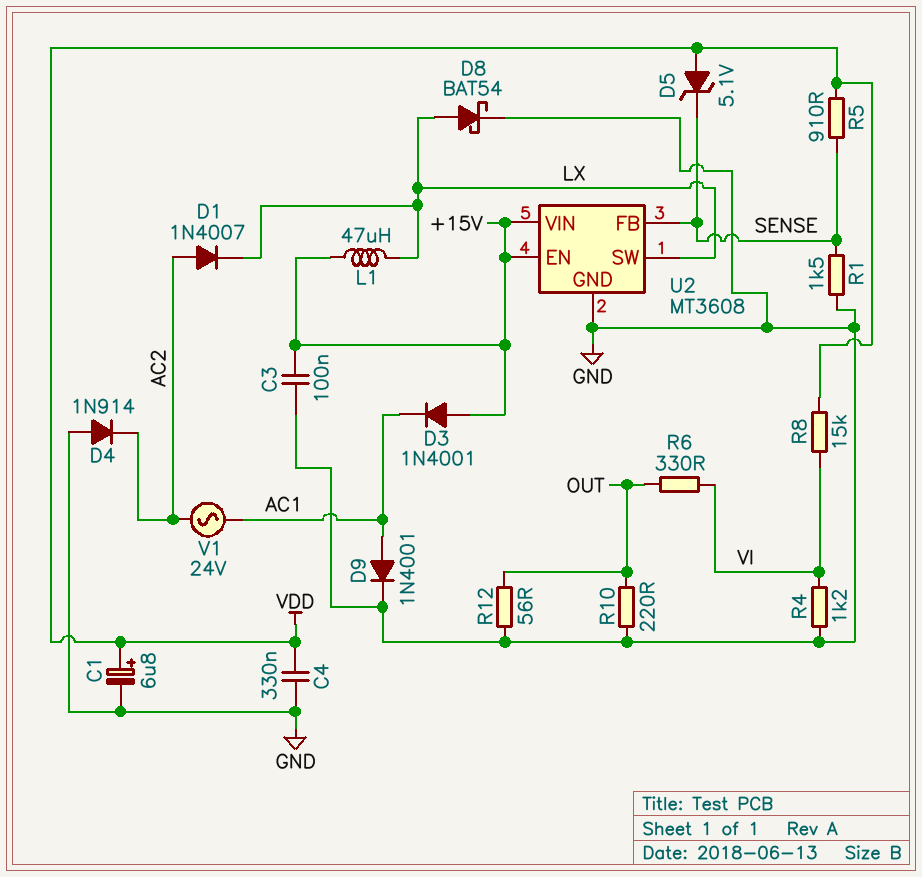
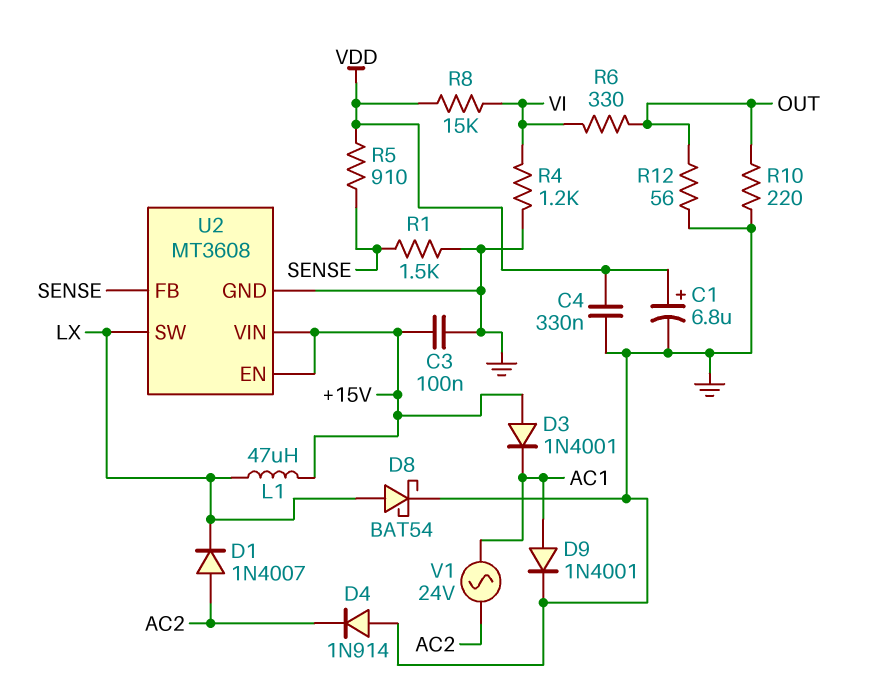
D5: zener 5.1V (A VDD, K SENSE) -> none

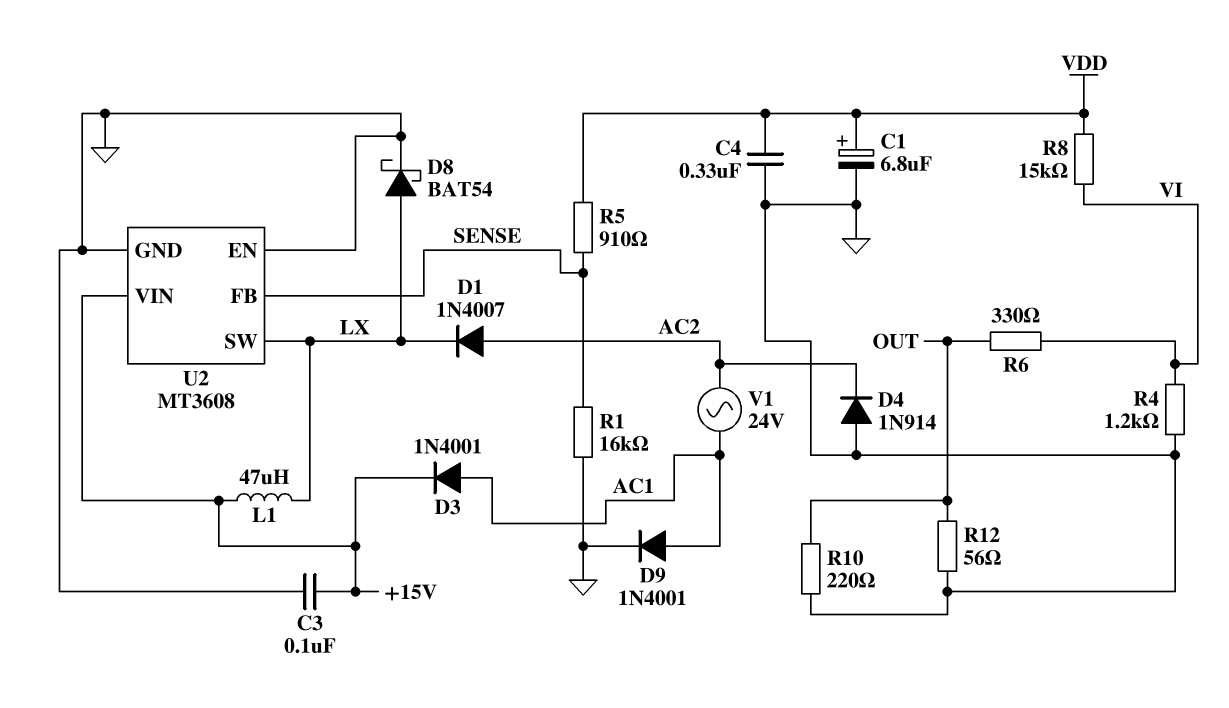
D3: diode 1N4001 (A +15V, K AC1) -> diode 1N4001 (A AC1, K +15V)
R1: 1.5k (GND, SENSE) -> 16k (GND, SENSE)
U2 pin EN: +15V -> GND

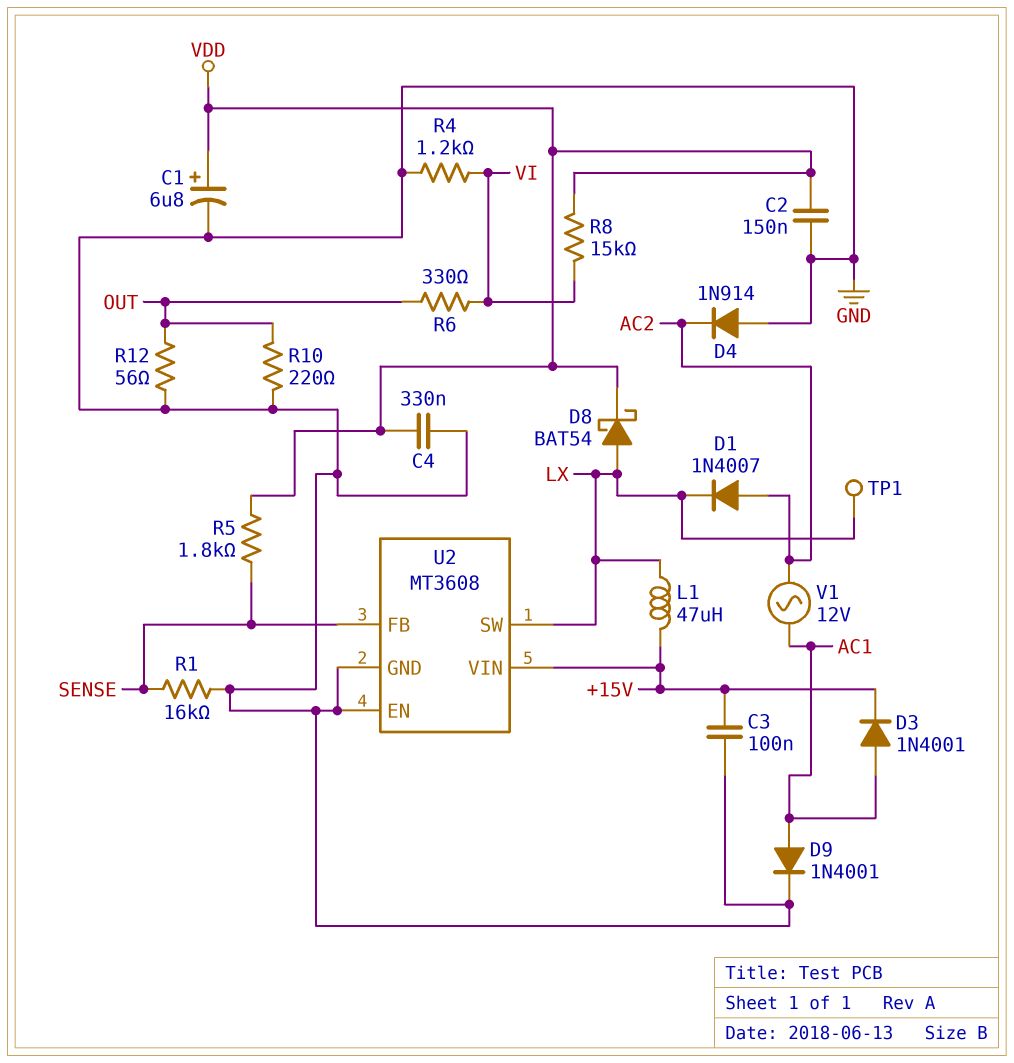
C2: none -> 150nF (GND, VDD)
D8: schottky BAT54 (A LX, K GND) -> schottky BAT54 (A LX, K VDD)
R5: 910 (SENSE, VDD) -> 1.8k (SENSE, VDD)
TP1: none -> test point (LX)
V1: AC 24V (AC1, AC2) -> AC 12V (AC1, AC2)

